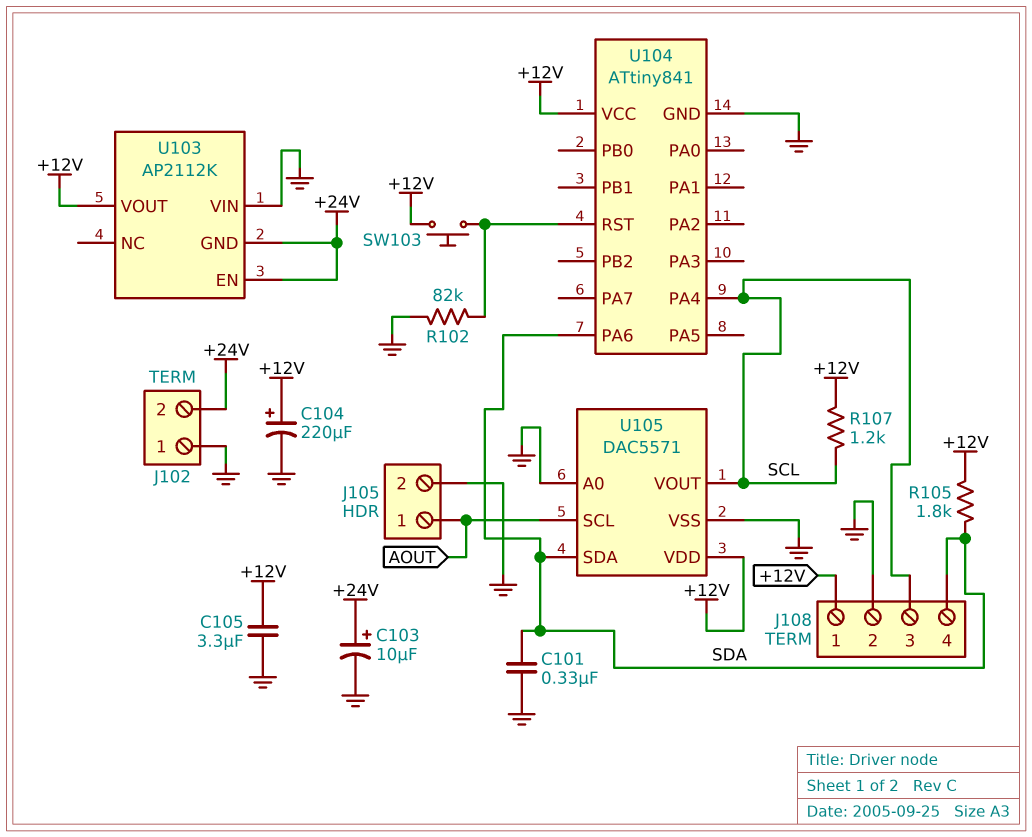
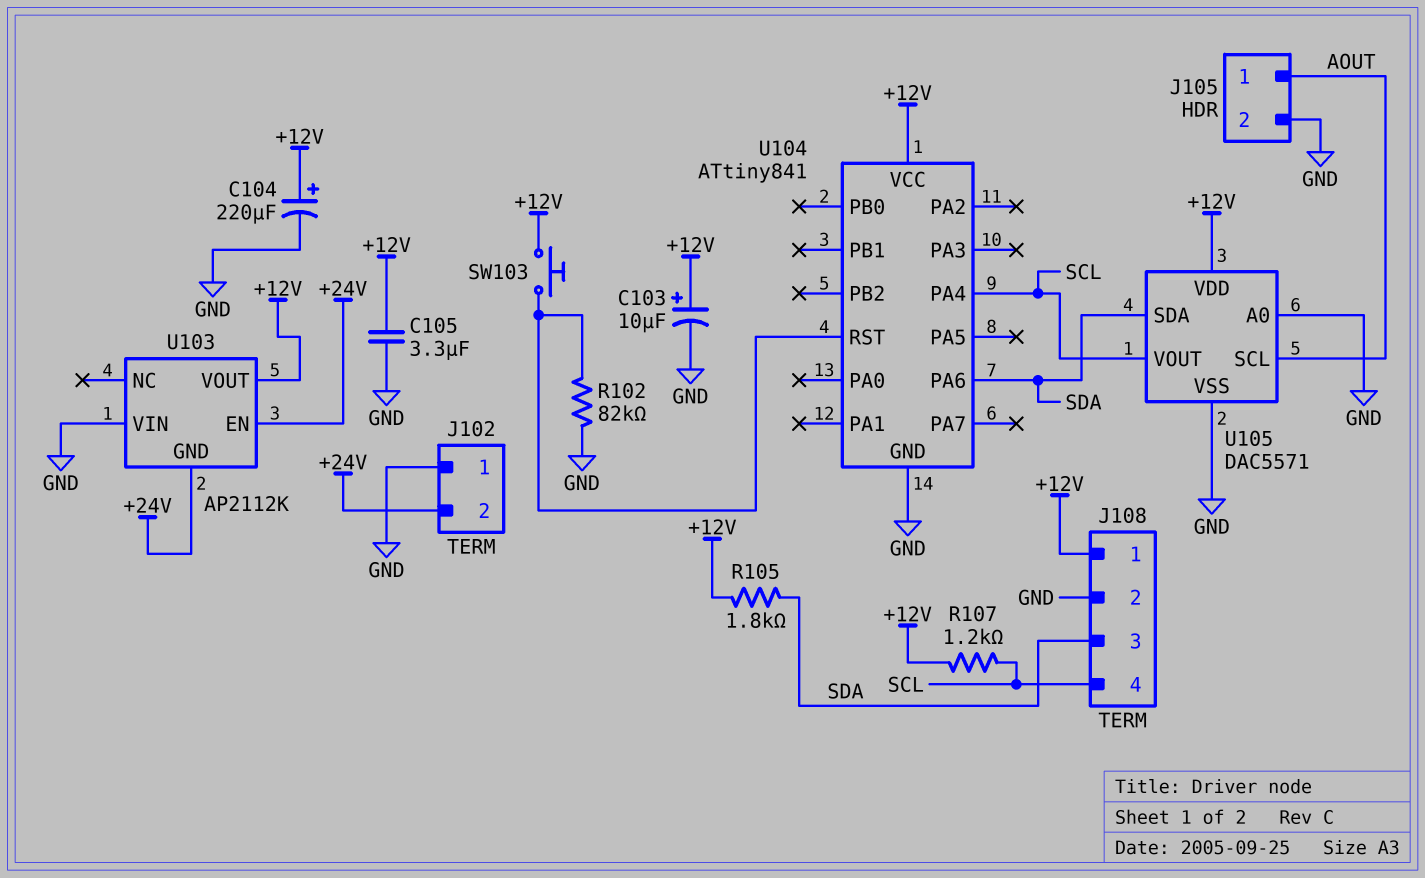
C101: 330nF (GND, SDA) -> none
C103: 10uF (plus +24V, minus GND) -> 10uF (plus +12V, minus GND)
J108 pin 3: SCL -> SDA
J108 pin 4: SDA -> SCL

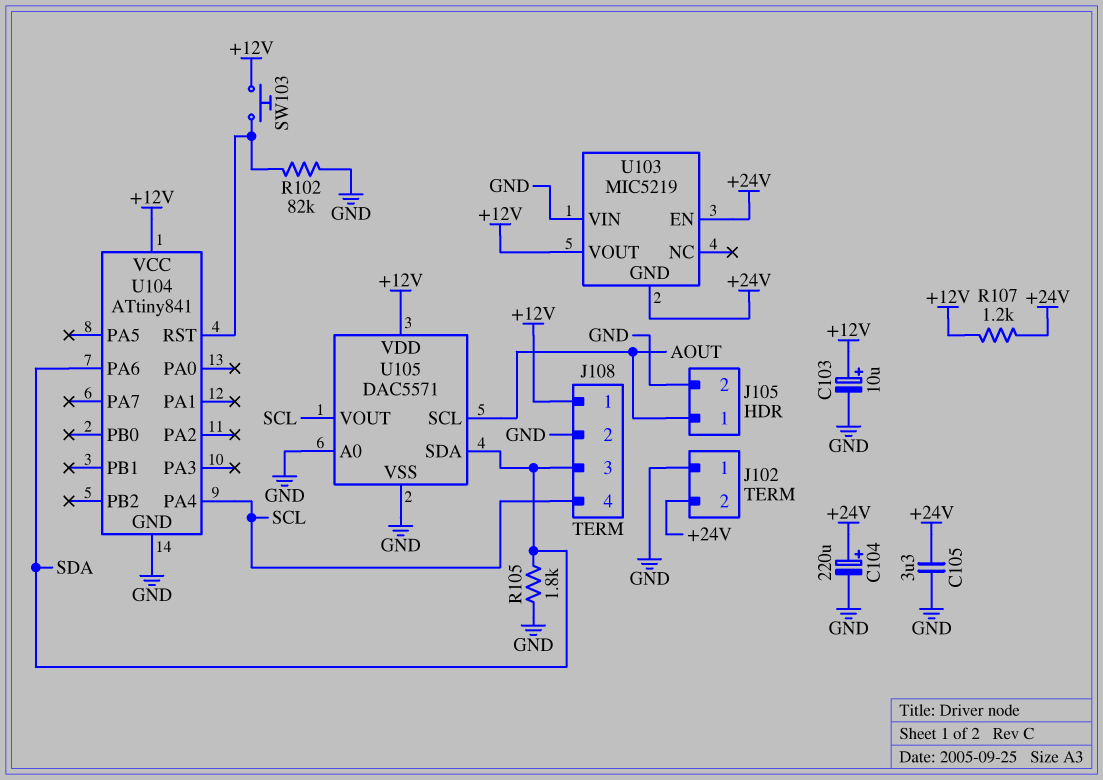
C104: 220uF (plus +12V, minus GND) -> 220uF (plus +24V, minus GND)
C105: 3.3uF (+12V, GND) -> 3.3uF (+24V, GND)
R105: 1.8k (+12V, SDA) -> 1.8k (GND, SDA)
R107: 1.2k (+12V, SCL) -> 1.2k (+12V, +24V)
U103: AP2112K -> MIC5219

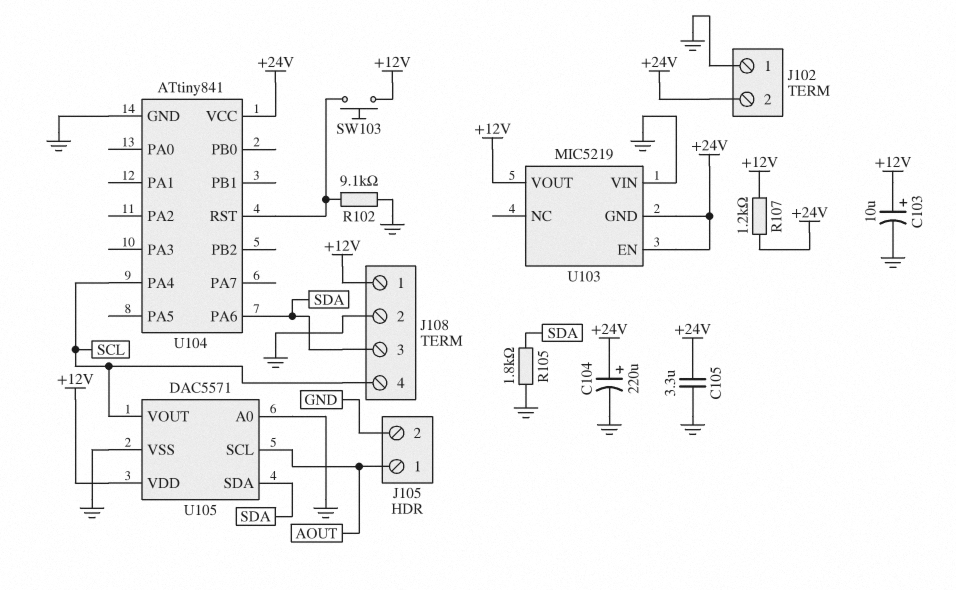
R102: 82k (GND, U104/RST) -> 9.1k (GND, U104/RST)
U104 pin VCC: +12V -> +24V

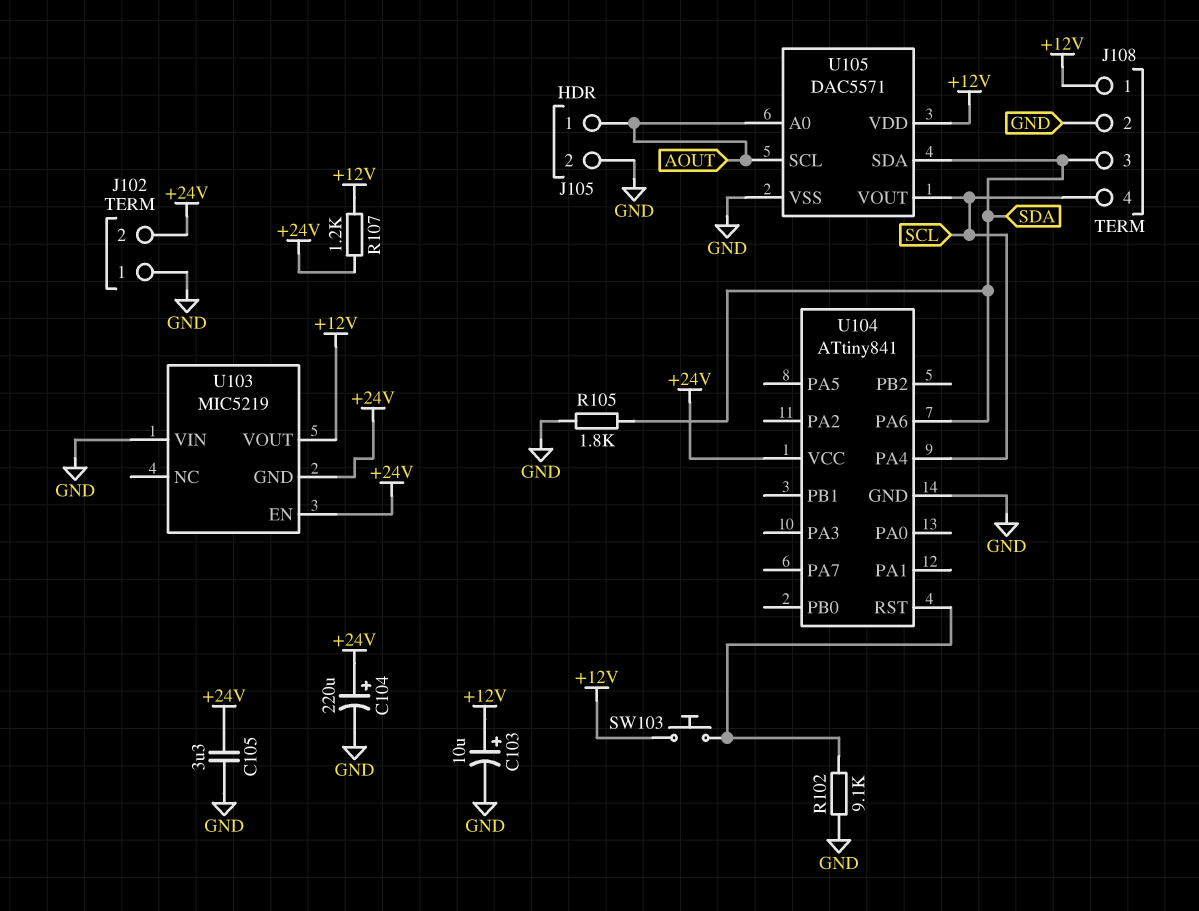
U105 pin A0: GND -> AOUT

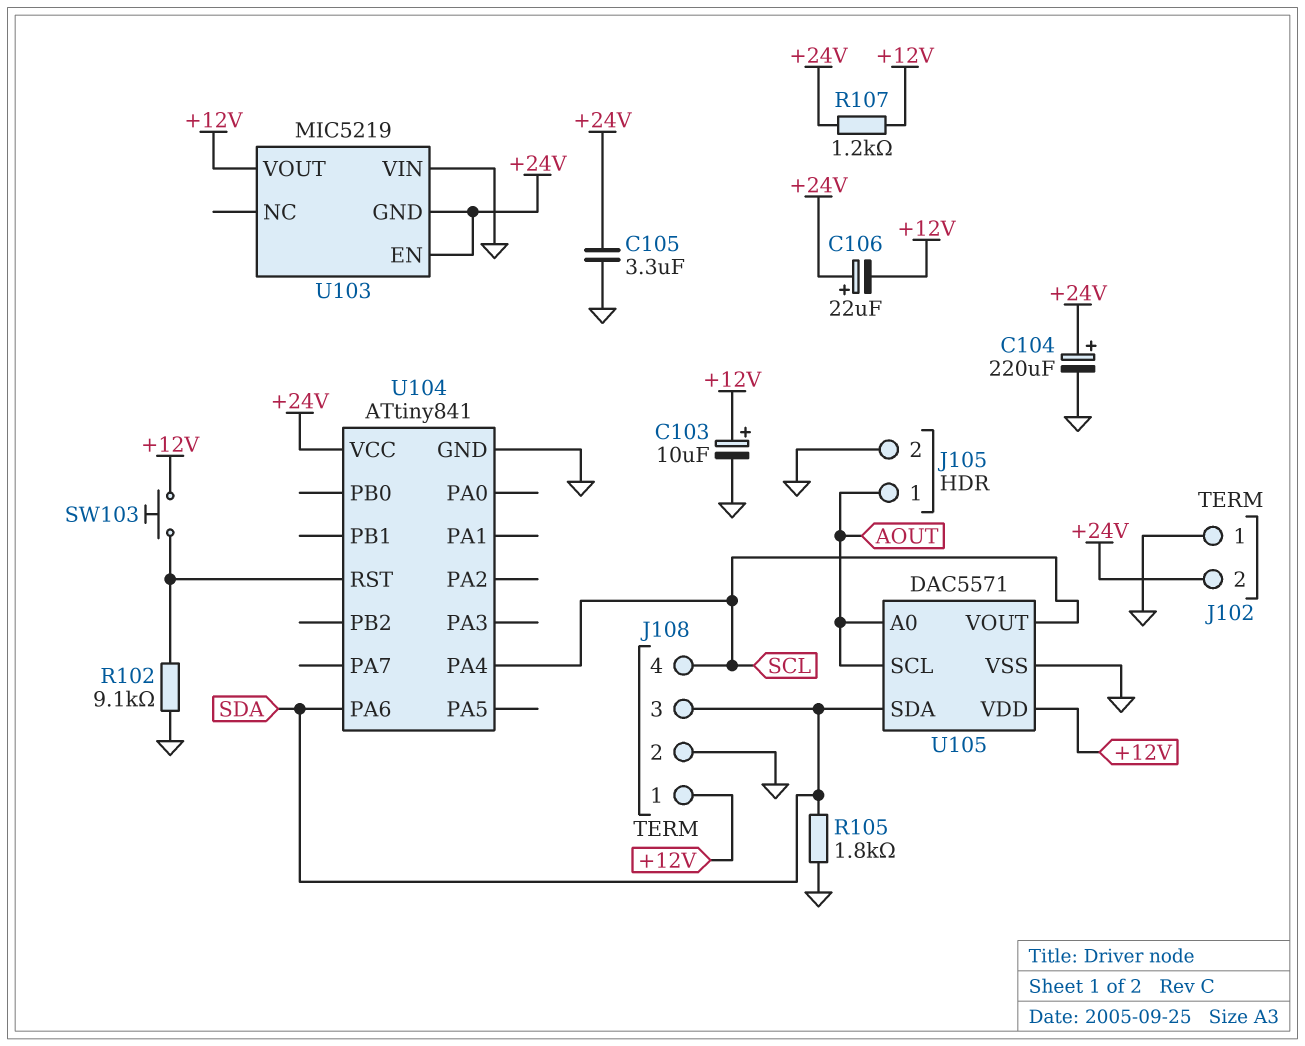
C106: none -> 22uF (plus +24V, minus +12V)

